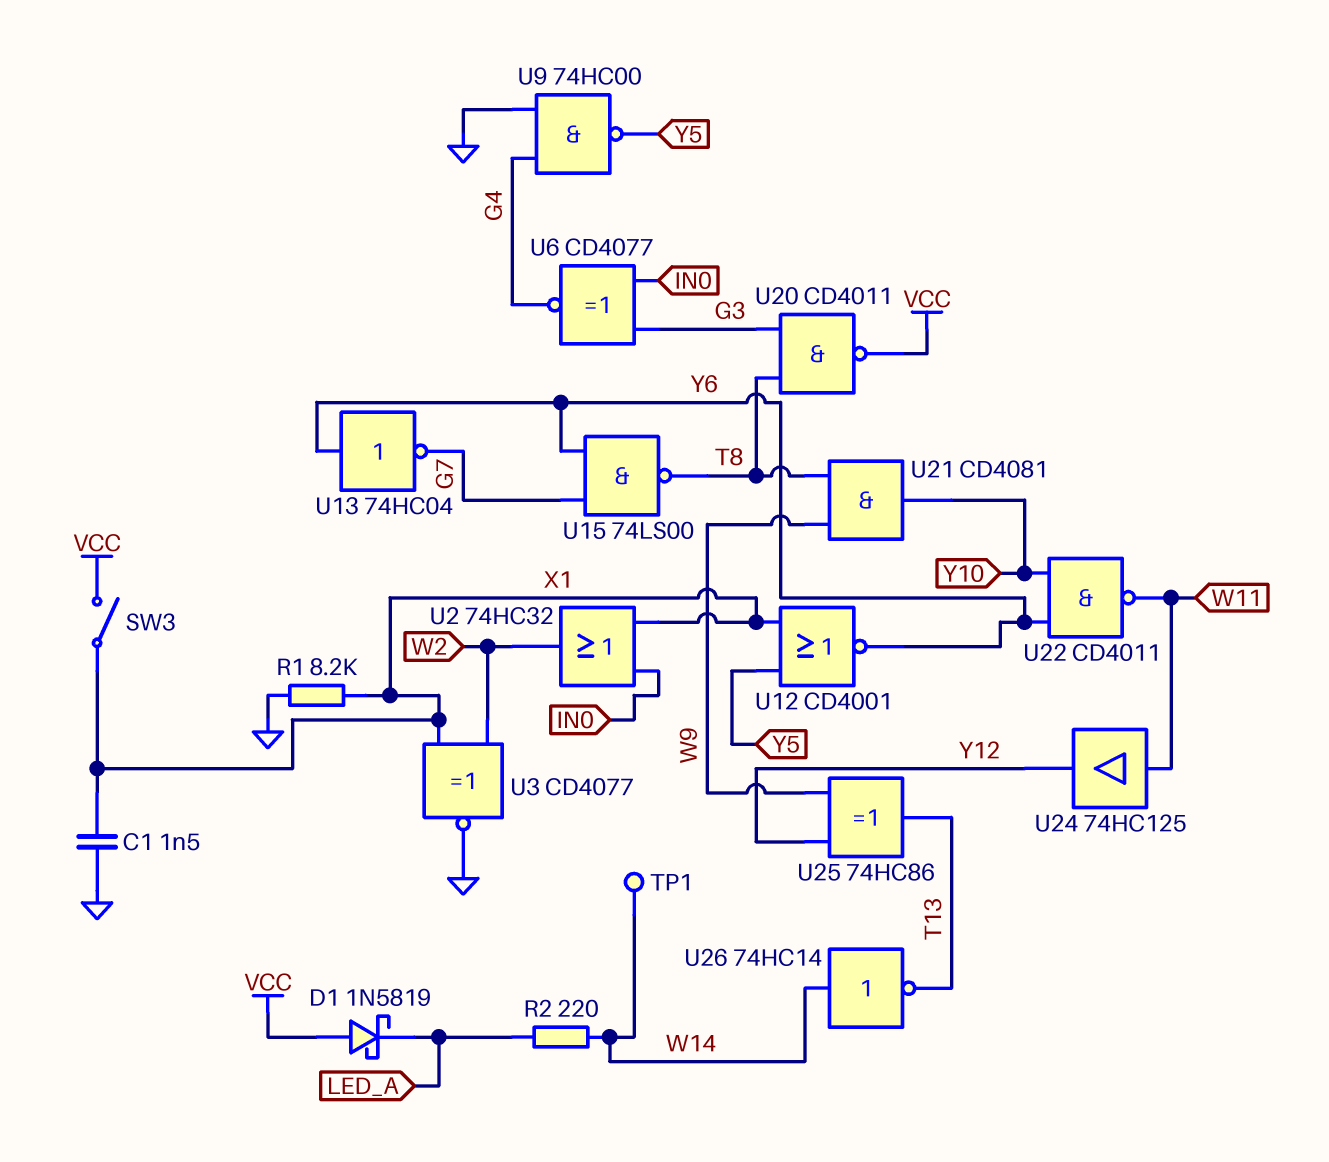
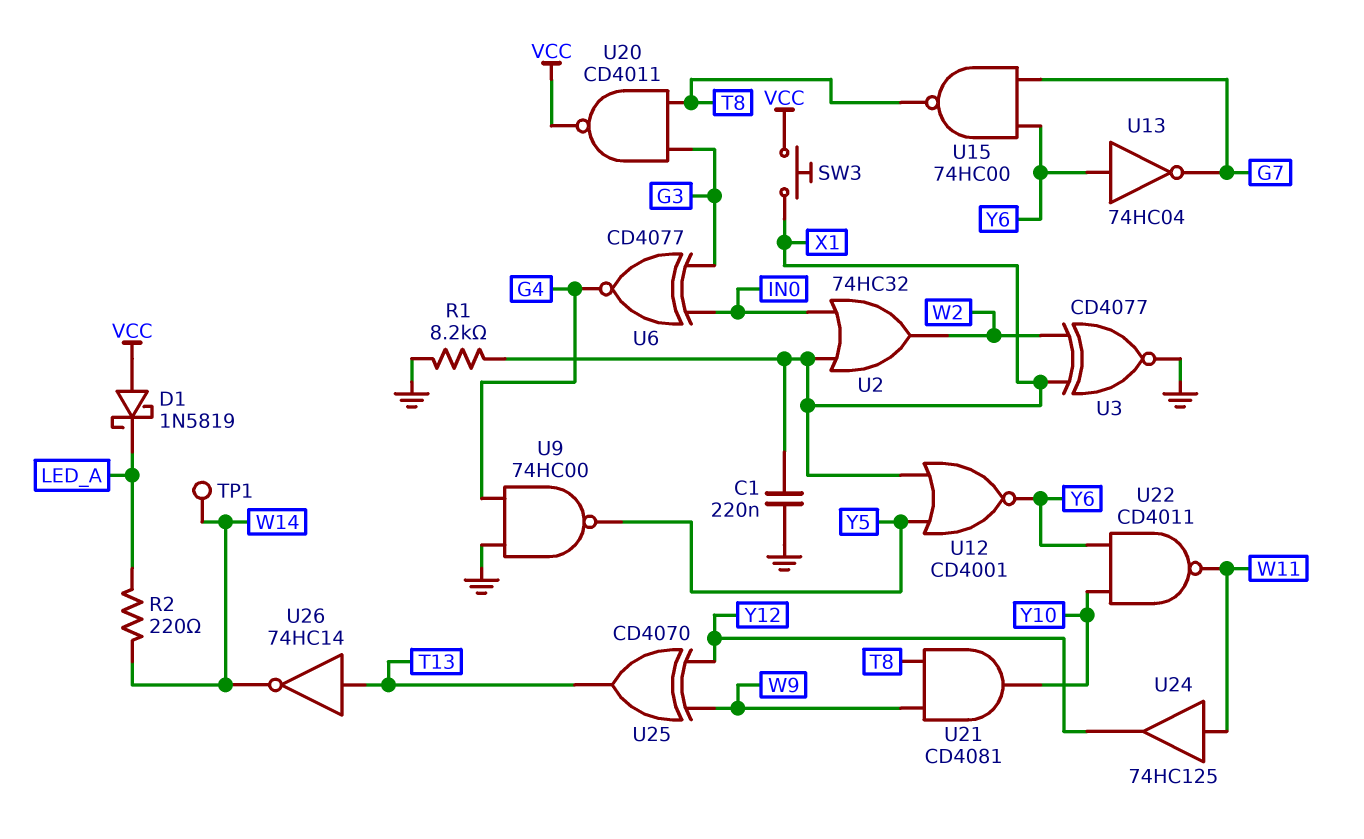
C1: 1.5nF (GND, X1) -> 220nF (GND, X1)
SW3: switch (VCC, X1) -> button (VCC, X1)
U15: NAND 74LS00 (in G7, in Y6, out T8) -> NAND 74HC00 (in G7, in Y6, out T8)
U25: XOR 74HC86 (in W9, in Y12, out T13) -> XOR CD4070 (in W9, in Y12, out T13)
U26: NOT 74HC14 (in W14, out T13) -> NOT 74HC14 (in T13, out W14)

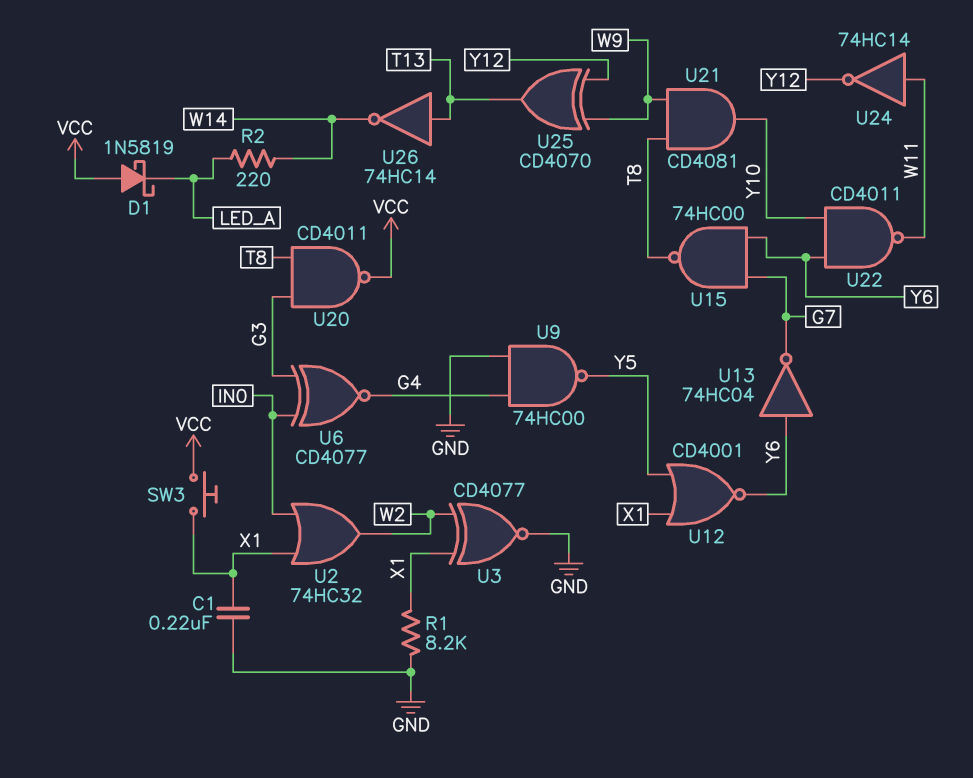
TP1: test point (W14) -> none
U24: buffer 74HC125 (in W11, out Y12) -> NOT 74HC14 (in W11, out Y12)

